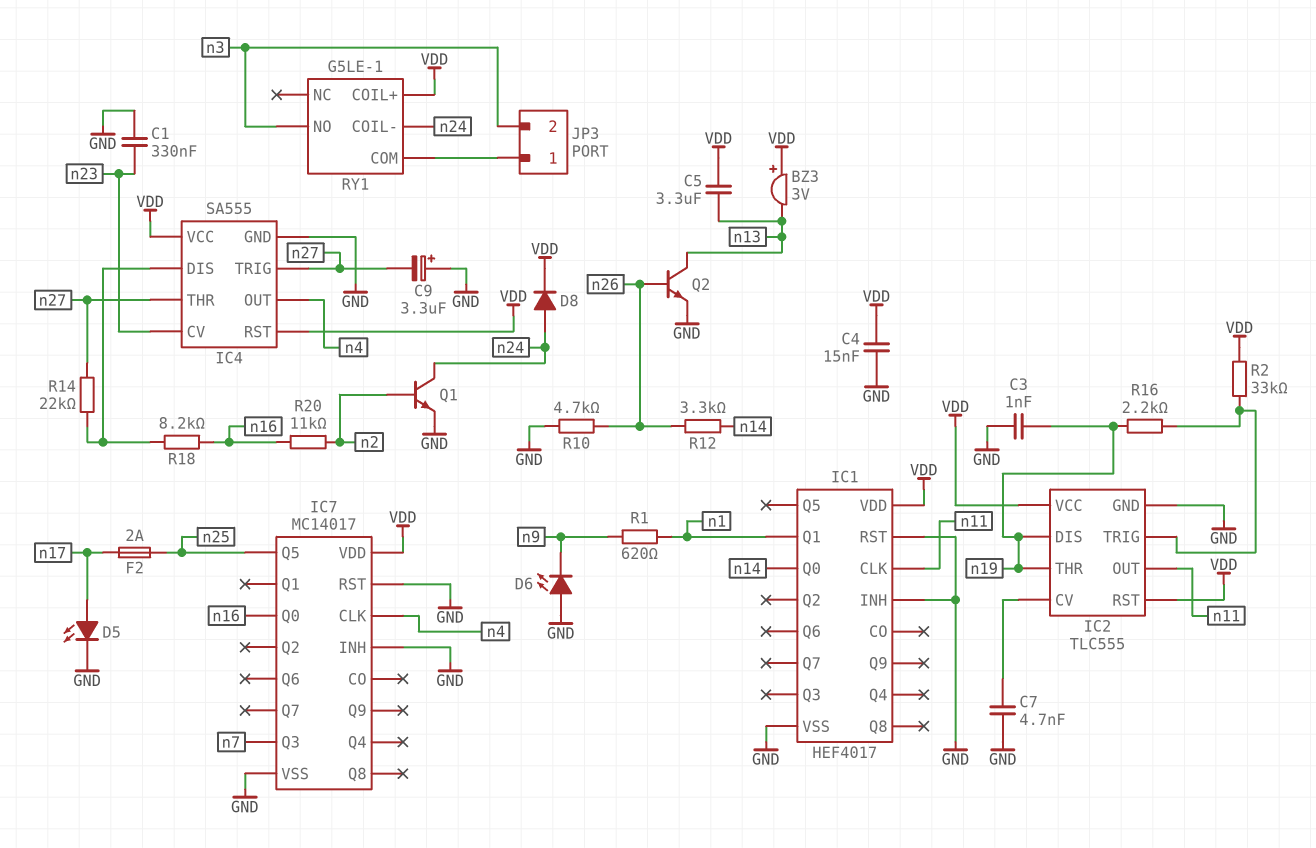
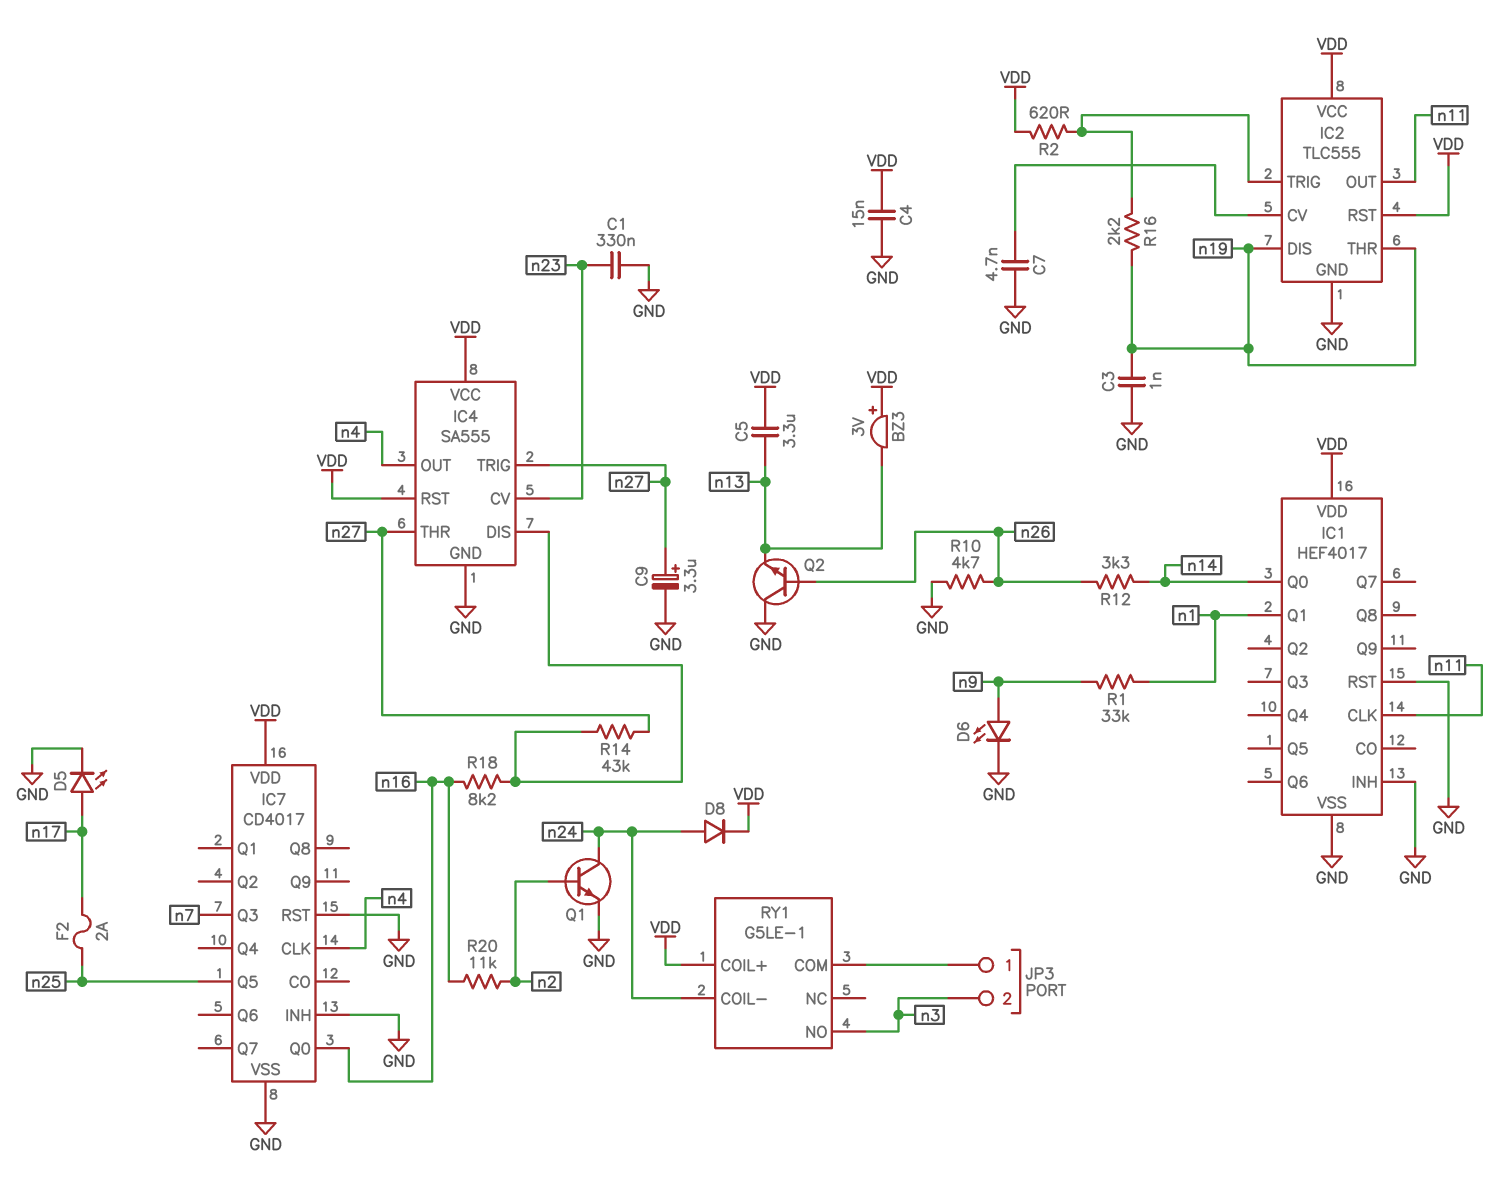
C9: 3.3uF (plus GND, minus n27) -> 3.3uF (plus n27, minus GND)
D6: LED (A GND, K n9) -> LED (A n9, K GND)
IC7: MC14017 -> CD4017
Q2: NPN (B n26, C n13, E GND) -> NPN (B n26, C GND, E n13)
R1: 620 (n1, n9) -> 33k (n1, n9)
R2: 33k (IC2/TRIG, VDD) -> 620 (IC2/TRIG, VDD)
R14: 22k (IC4/DIS, n27) -> 43k (IC4/DIS, n27)

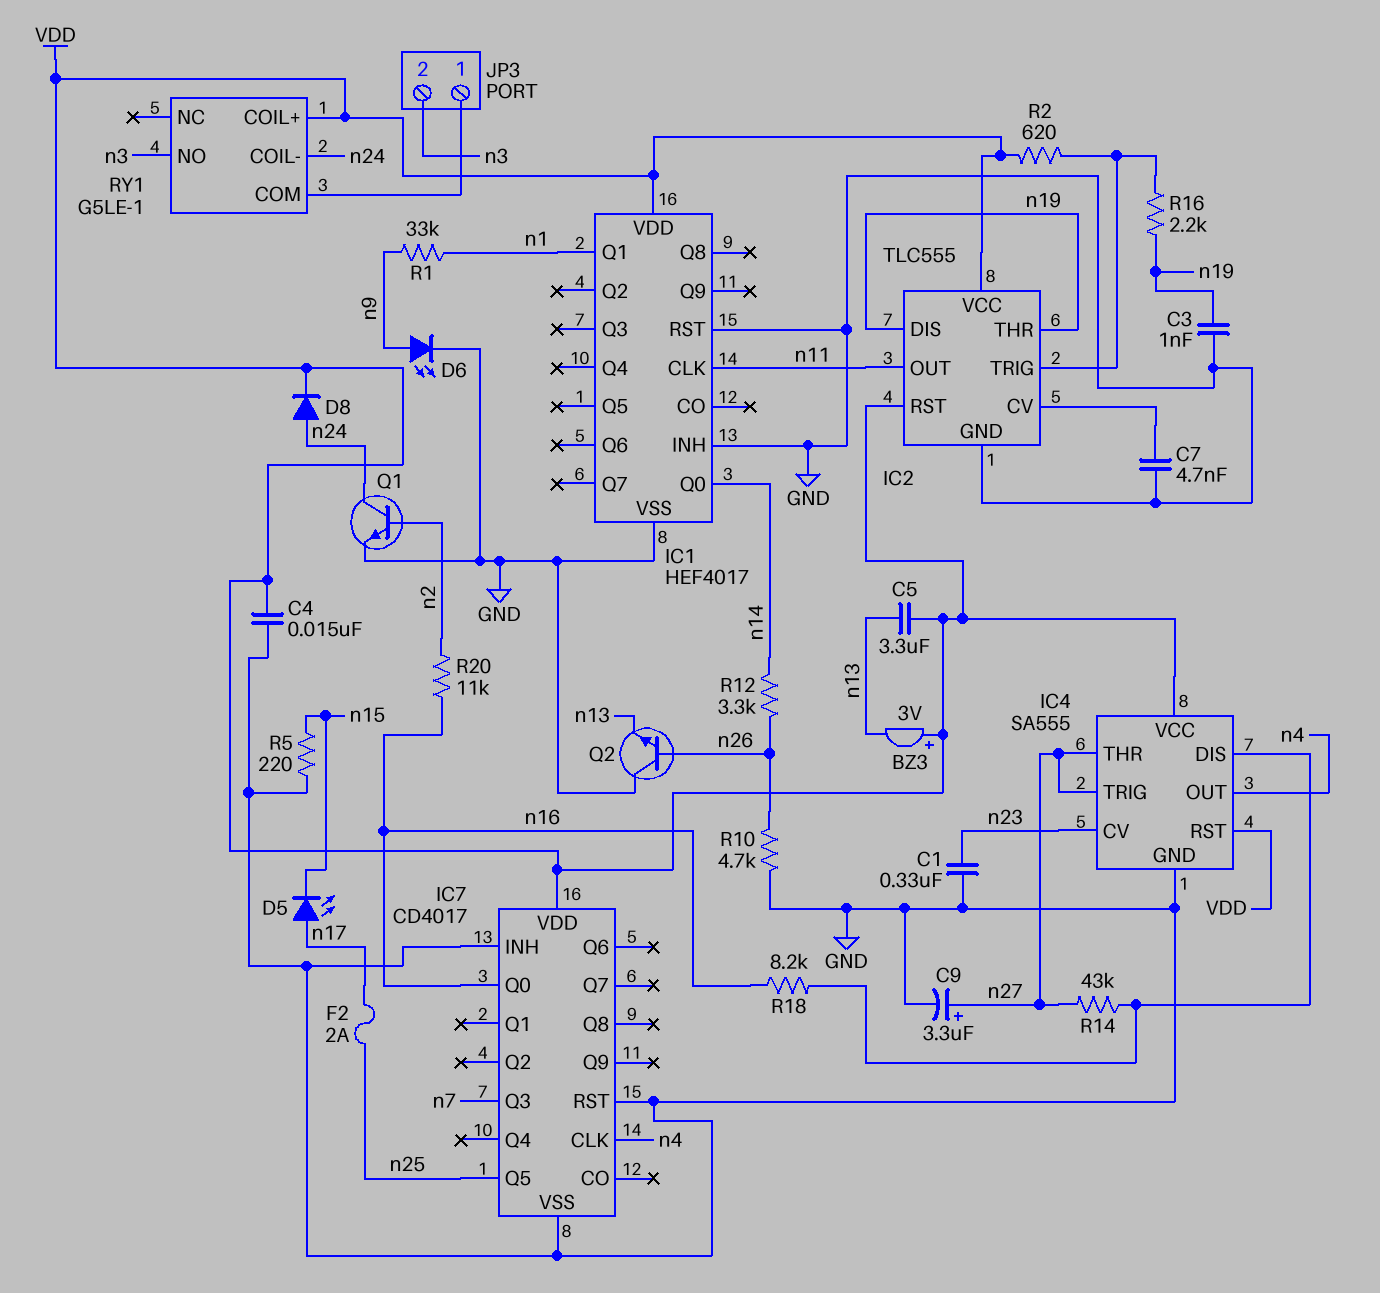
D5: LED (A n17, K GND) -> LED (A n17, K n15)
R5: none -> 220 (GND, n15)

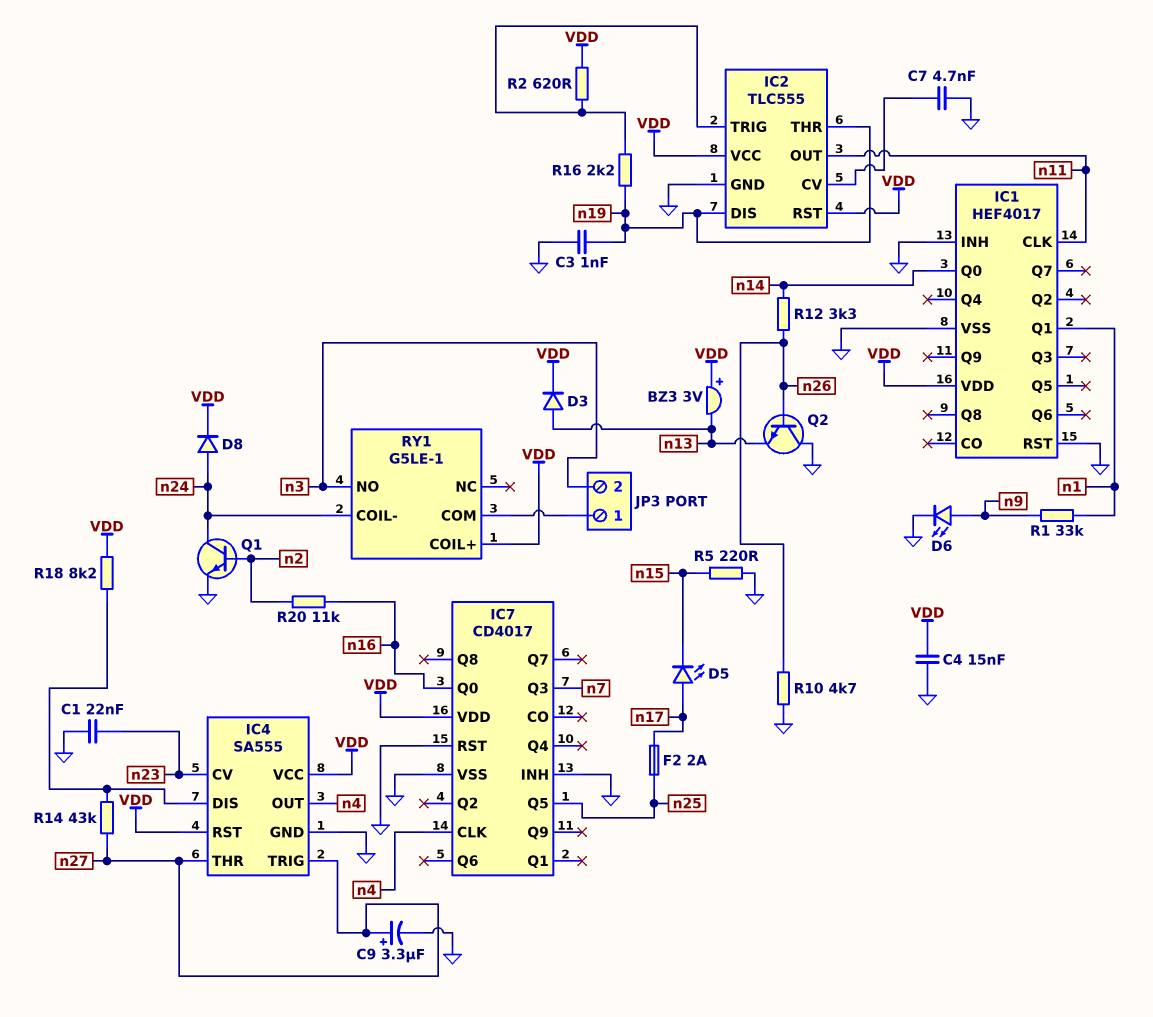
C1: 330nF (GND, n23) -> 22nF (GND, n23)
C5: 3.3uF (VDD, n13) -> none
D3: none -> diode (A n13, K VDD)
R18: 8.2k (IC4/DIS, n16) -> 8.2k (IC4/DIS, VDD)

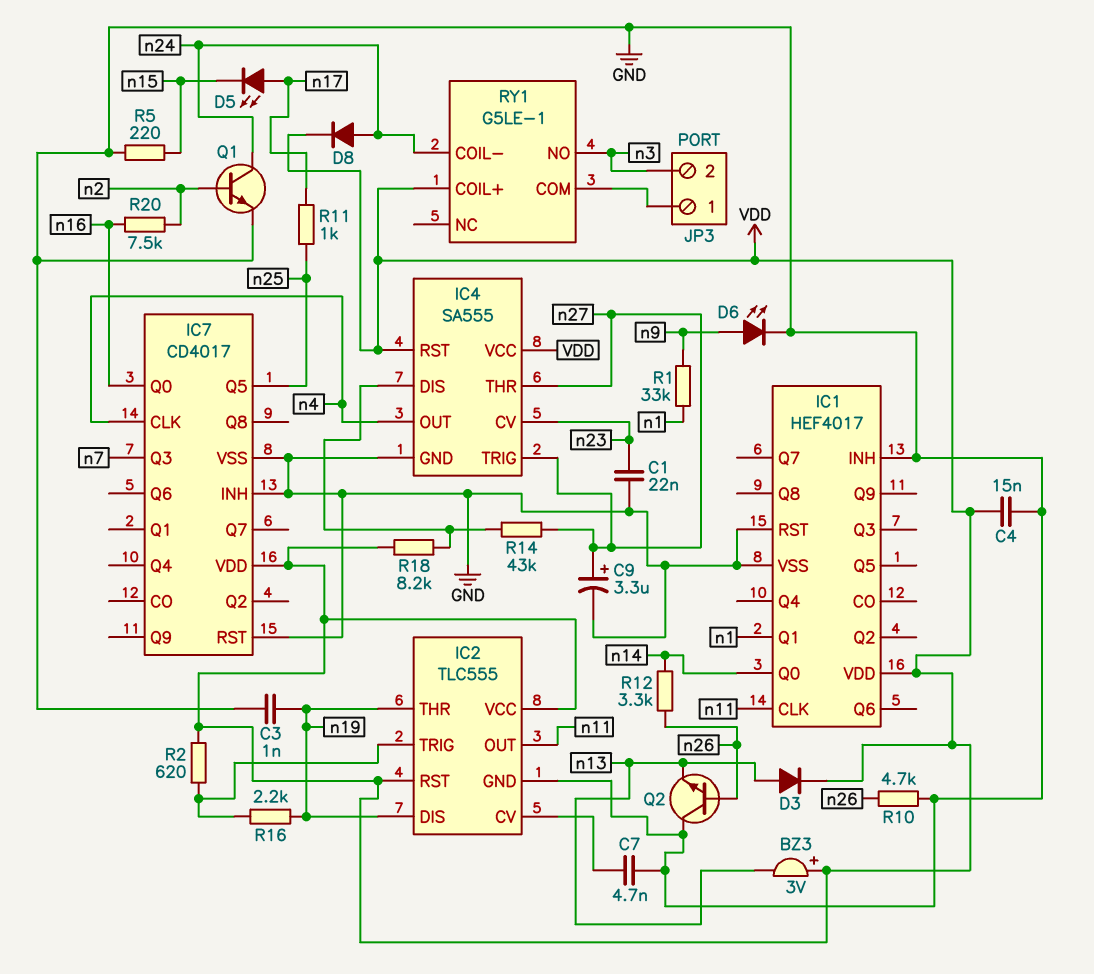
F2: 2A (n17, n25) -> none
R11: none -> 1k (n17, n25)
R20: 11k (n2, n16) -> 7.5k (n2, n16)

